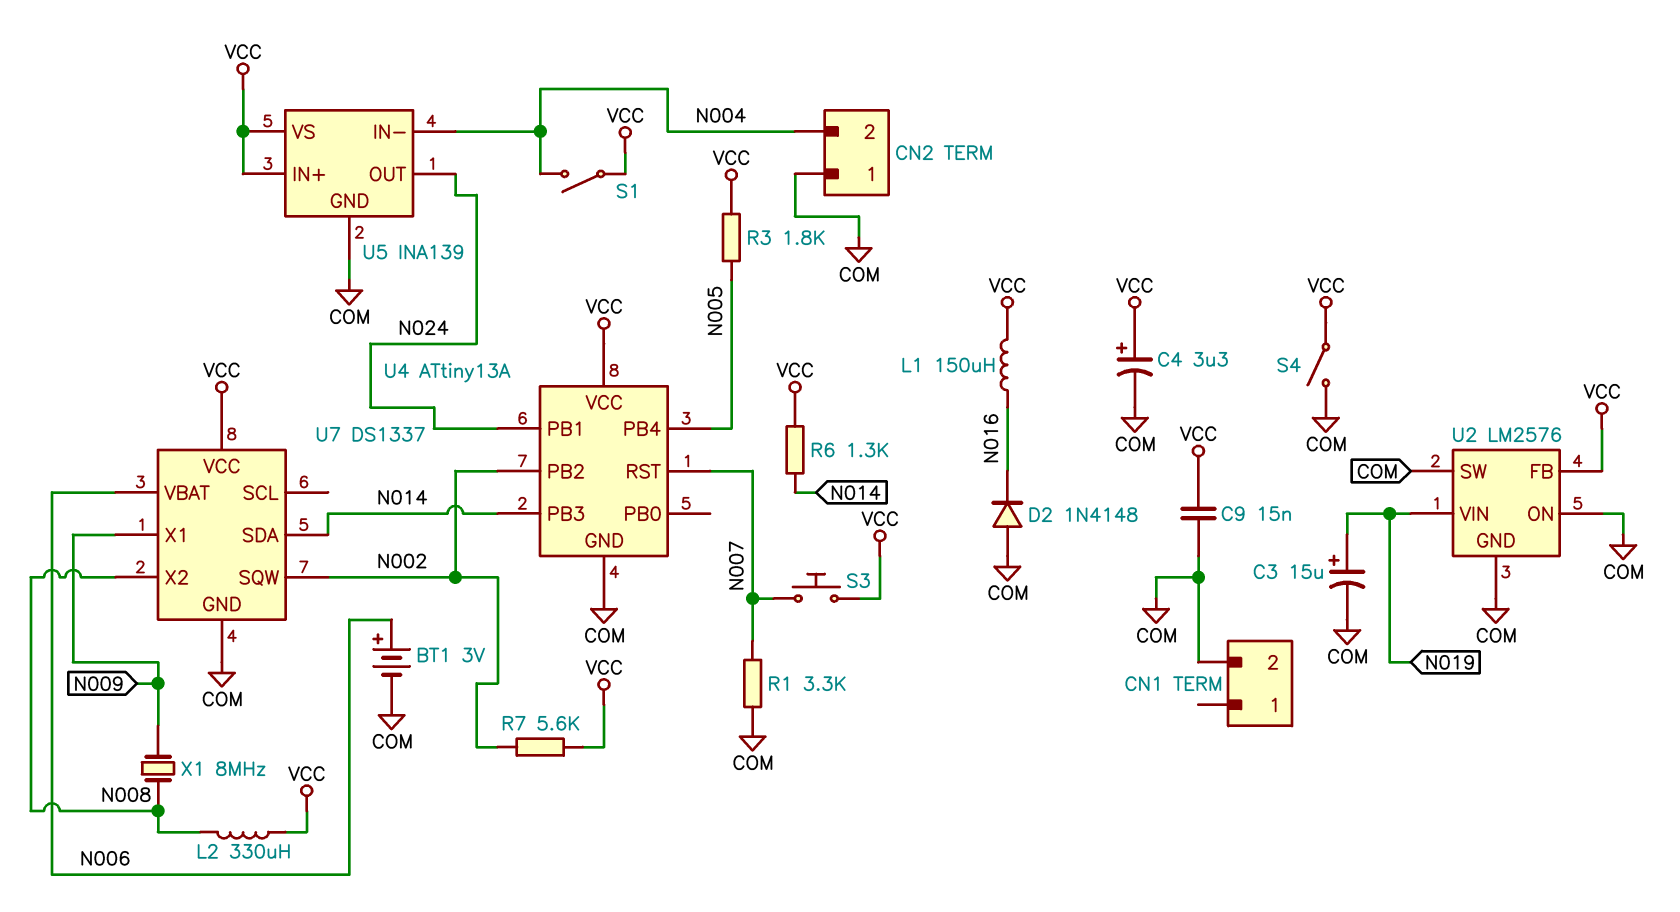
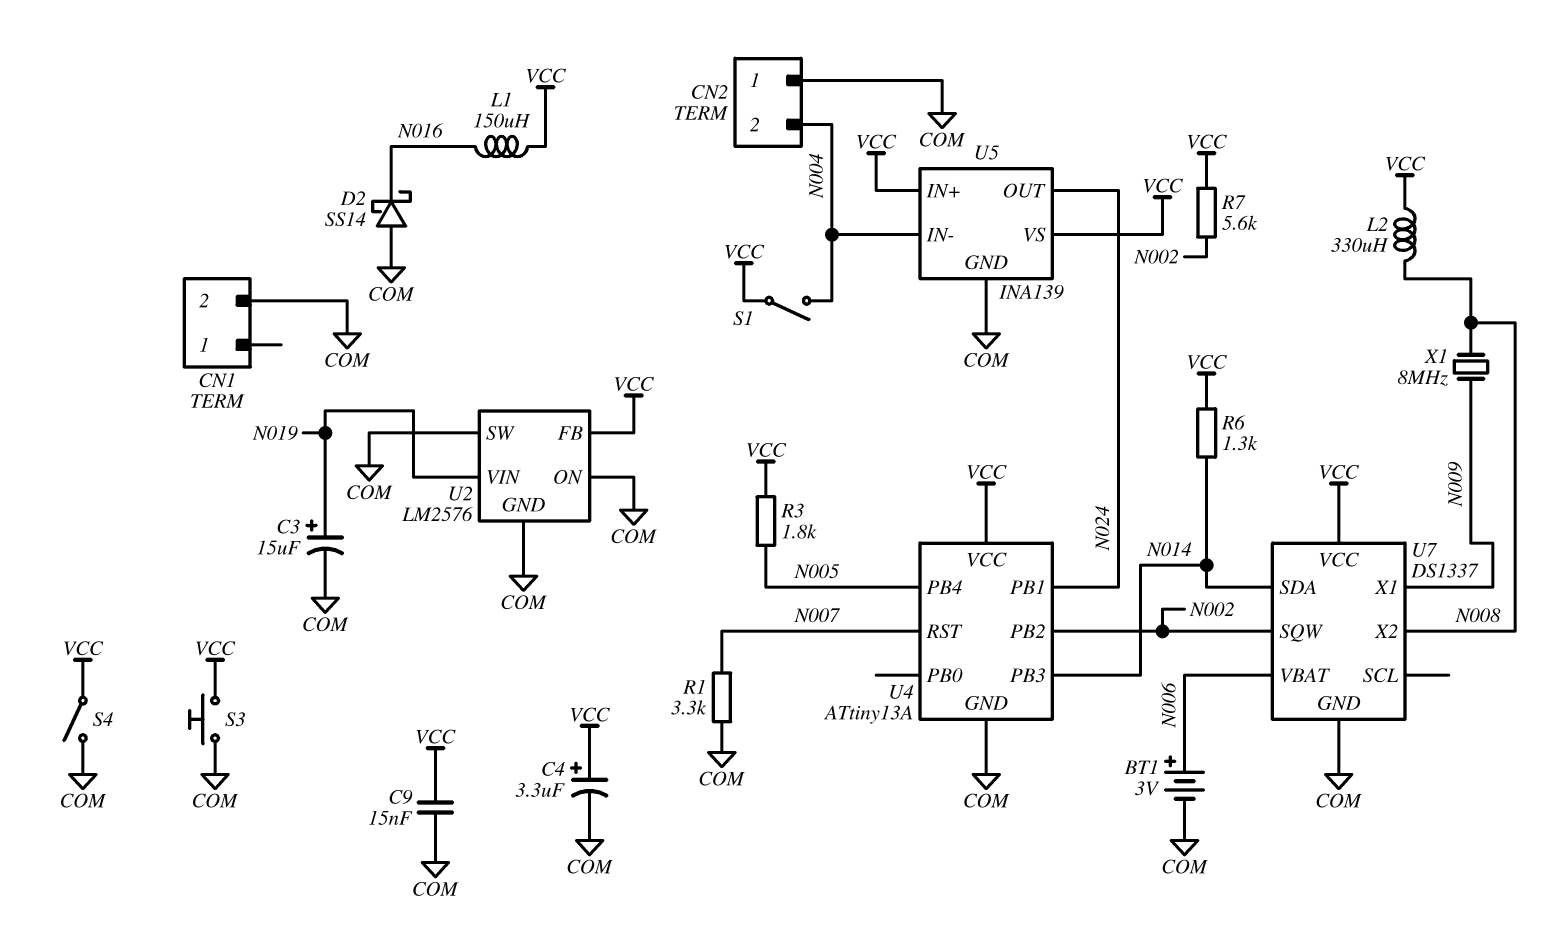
D2: diode 1N4148 (A COM, K N016) -> schottky SS14 (A COM, K N016)
S3: button (N007, VCC) -> button (COM, VCC)

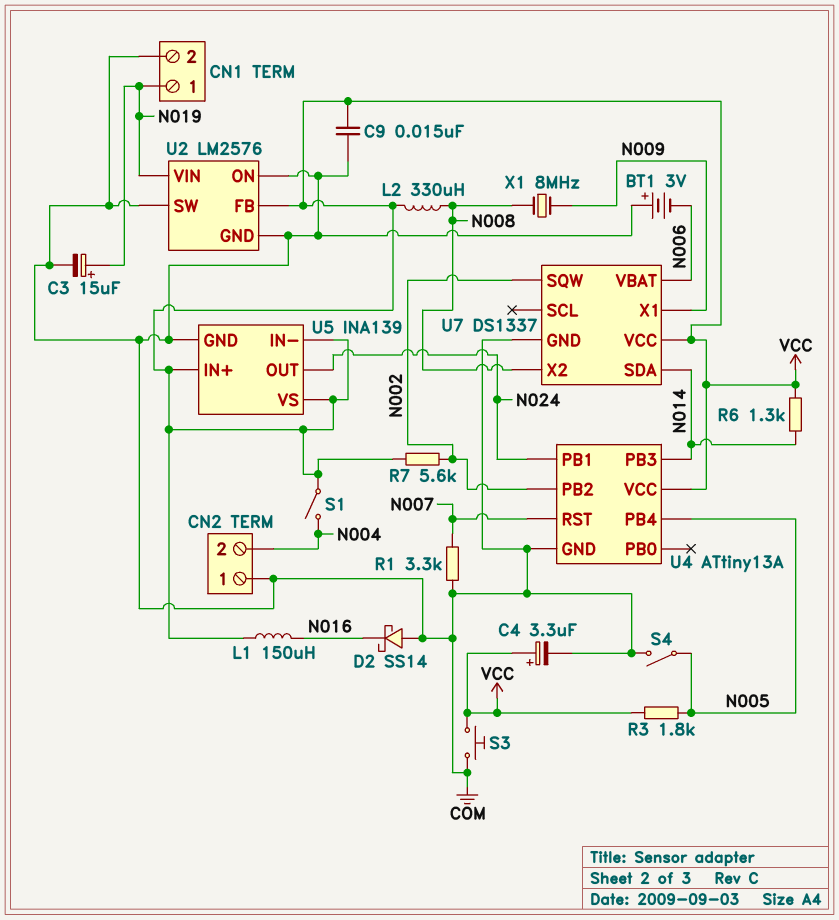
BT1: 3V (plus N006, minus COM) -> 3V (plus COM, minus N006)
CN1 pin 1: none -> N019
S4: switch (COM, VCC) -> switch (COM, N005)
U5 pin IN-: N004 -> VCC

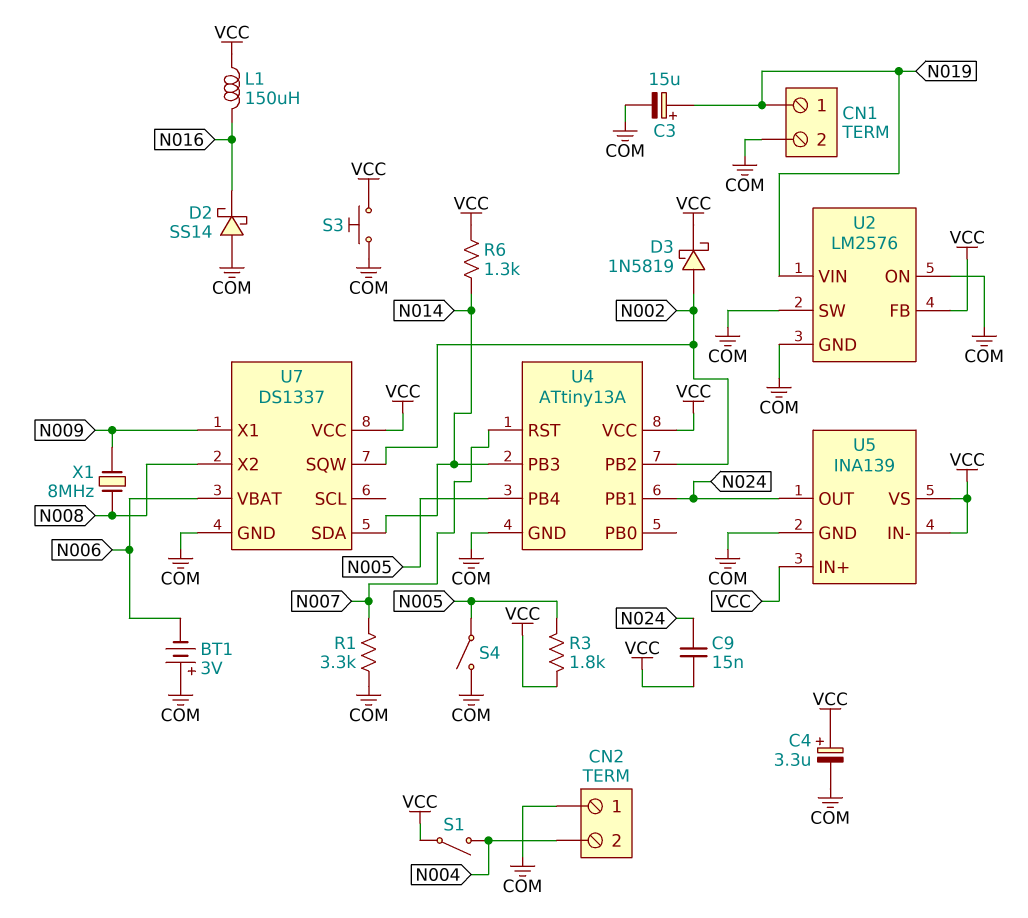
C9: 15nF (COM, VCC) -> 15nF (N024, VCC)
D3: none -> schottky 1N5819 (A N002, K VCC)
L2: 330uH (N008, VCC) -> none
R7: 5.6k (N002, VCC) -> none

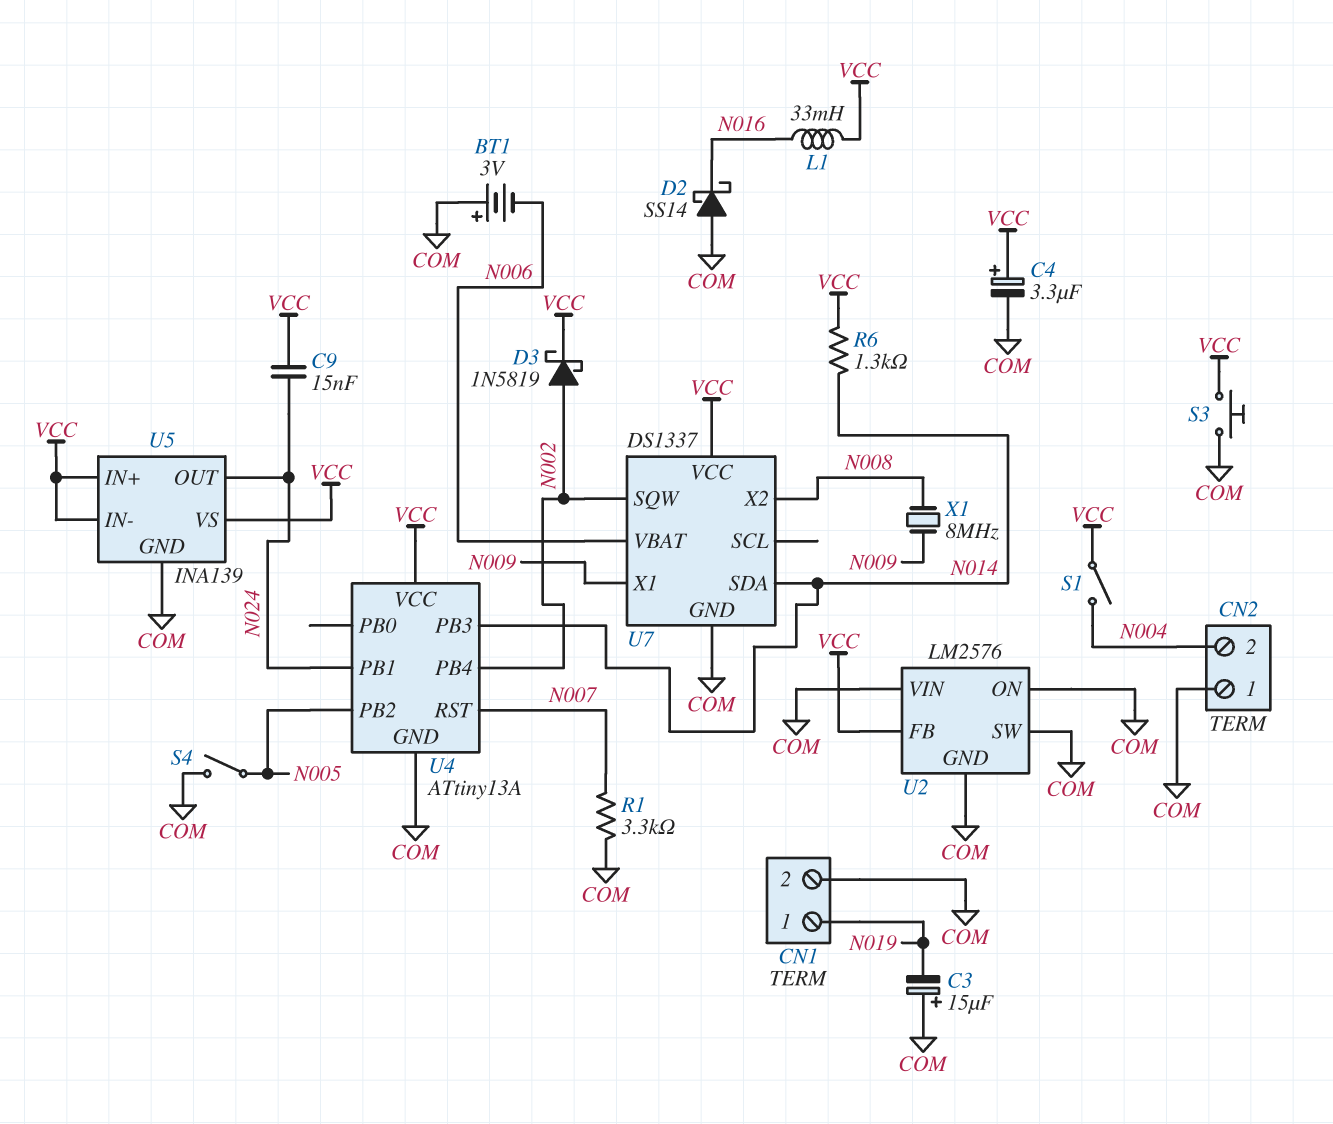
C3: 15uF (plus N019, minus COM) -> 15uF (plus COM, minus N019)
L1: 150uH (N016, VCC) -> 33mH (N016, VCC)
R3: 1.8k (N005, VCC) -> none
U2 pin VIN: N019 -> COM
U4 pin PB2: N002 -> N005
U4 pin PB4: N005 -> N002

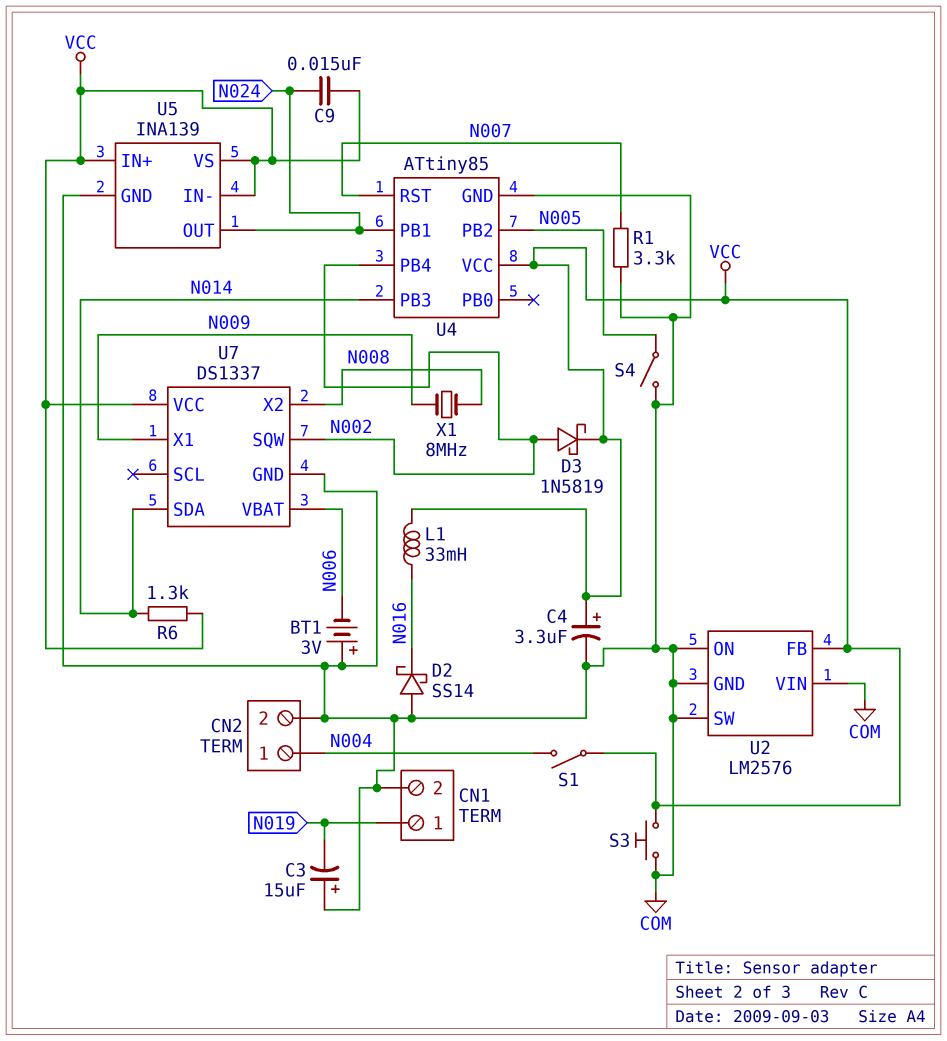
CN2 pin 1: COM -> N004
CN2 pin 2: N004 -> COM
U4: ATtiny13A -> ATtiny85

